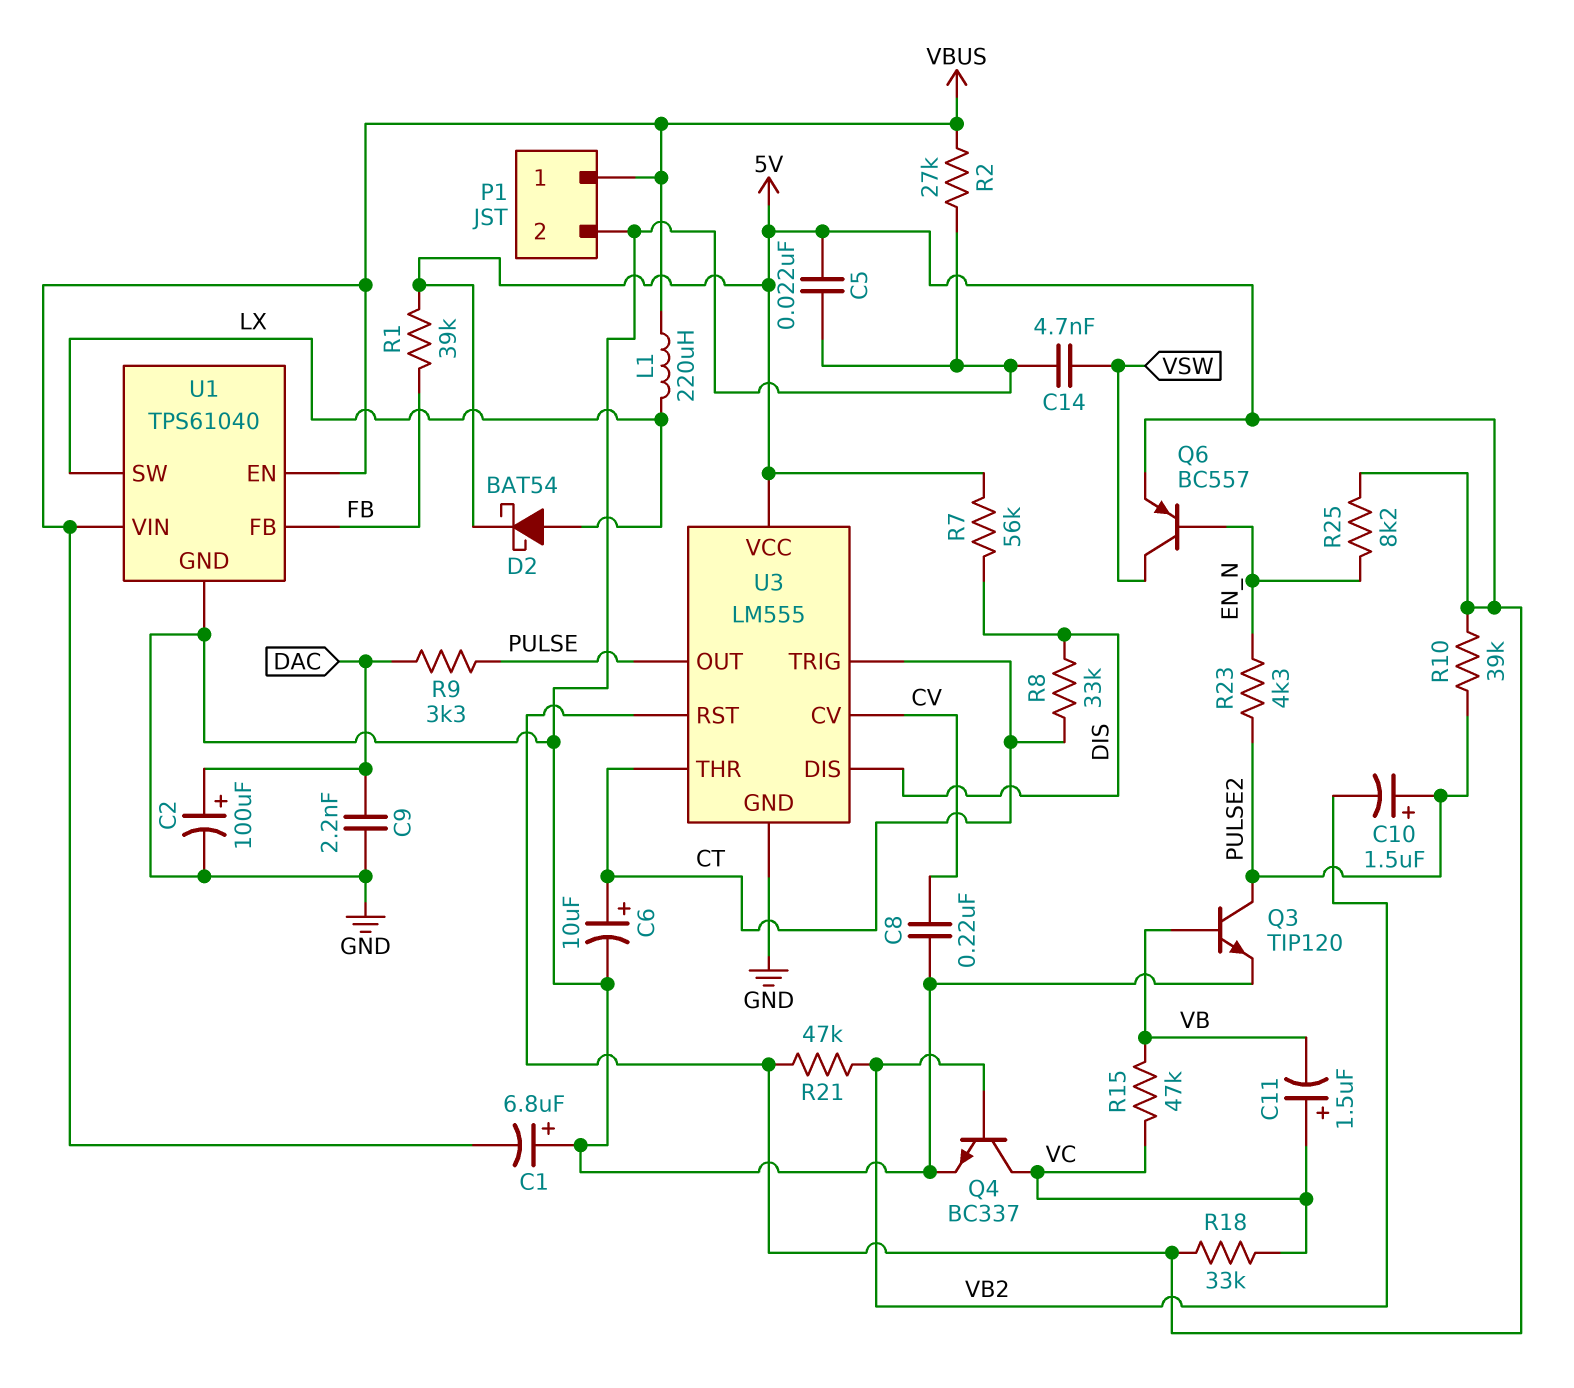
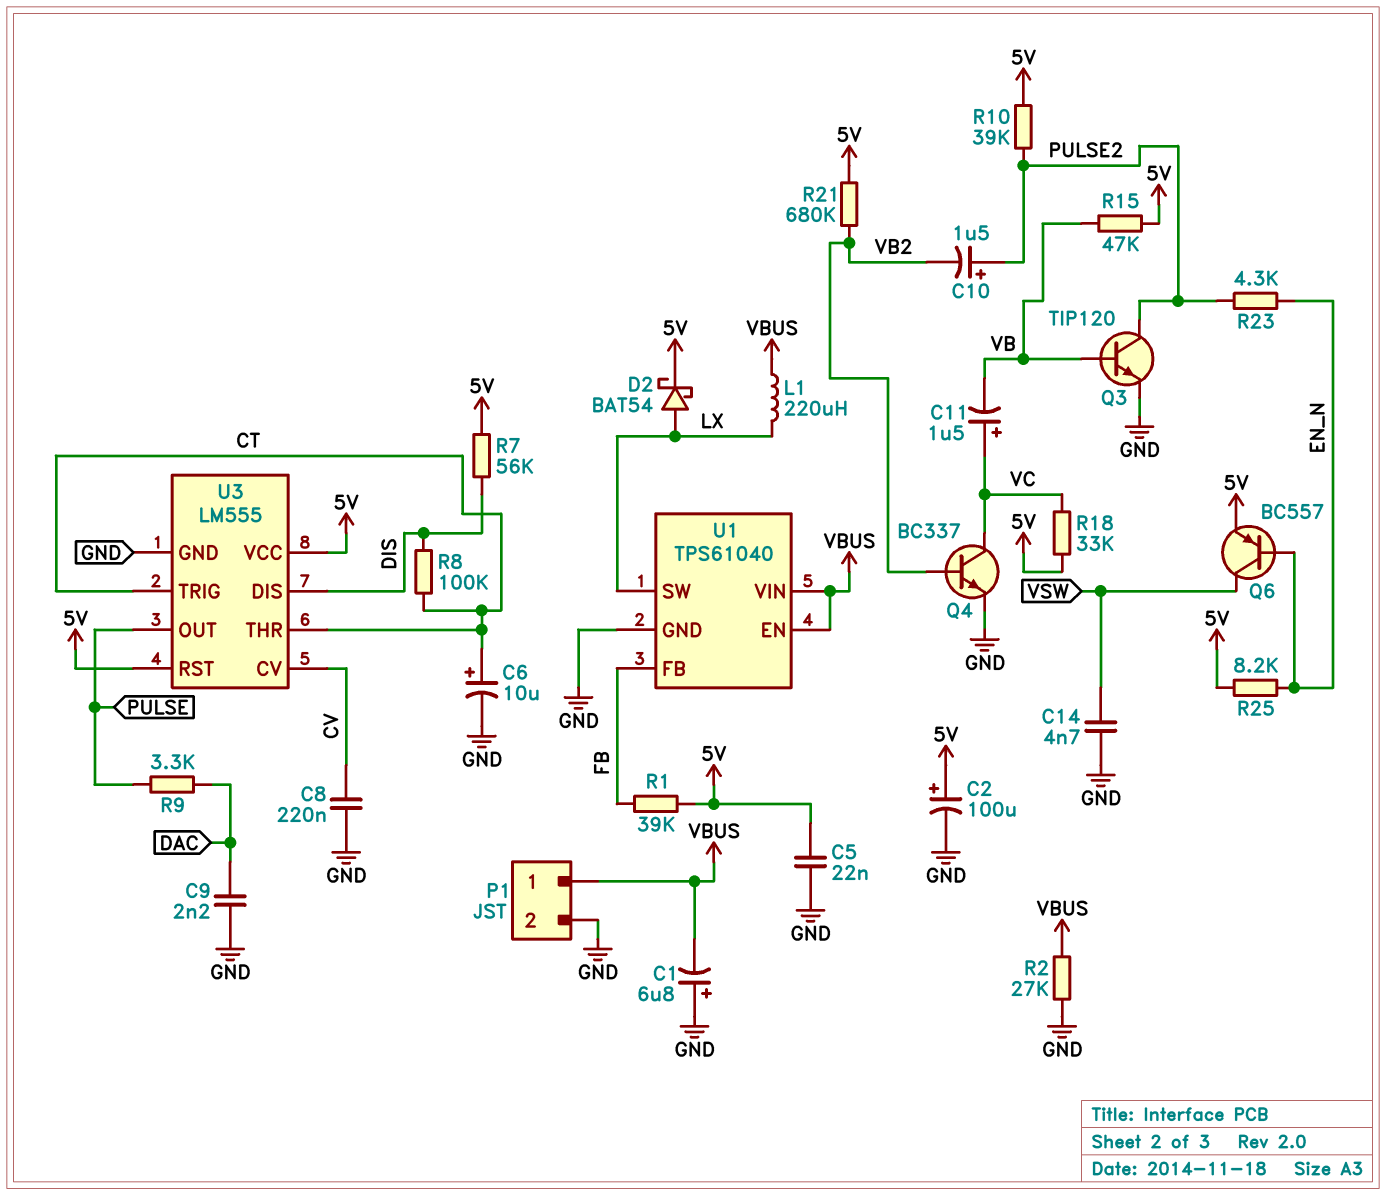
C2: 100uF (plus DAC, minus GND) -> 100uF (plus 5V, minus GND)
R8: 33k (CT, DIS) -> 100k (CT, DIS)
R15: 47k (VB, VC) -> 47k (5V, VB)
R21: 47k (5V, VB2) -> 680k (5V, VB2)

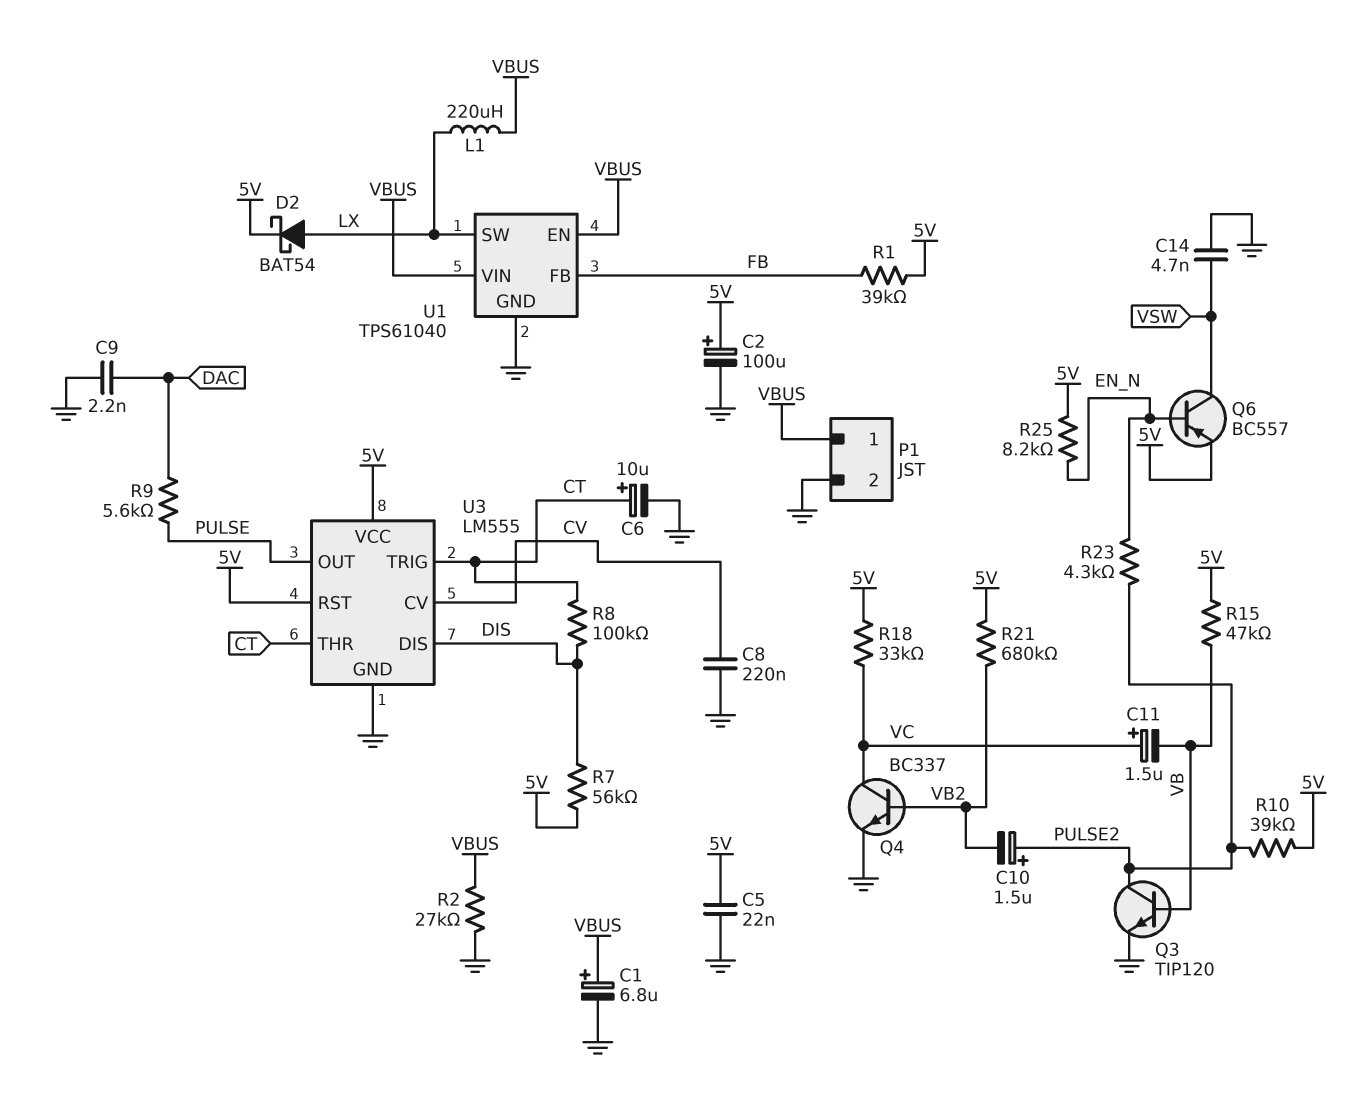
C1: 6.8uF (plus GND, minus VBUS) -> 6.8uF (plus VBUS, minus GND)
R9: 3.3k (DAC, PULSE) -> 5.6k (DAC, PULSE)

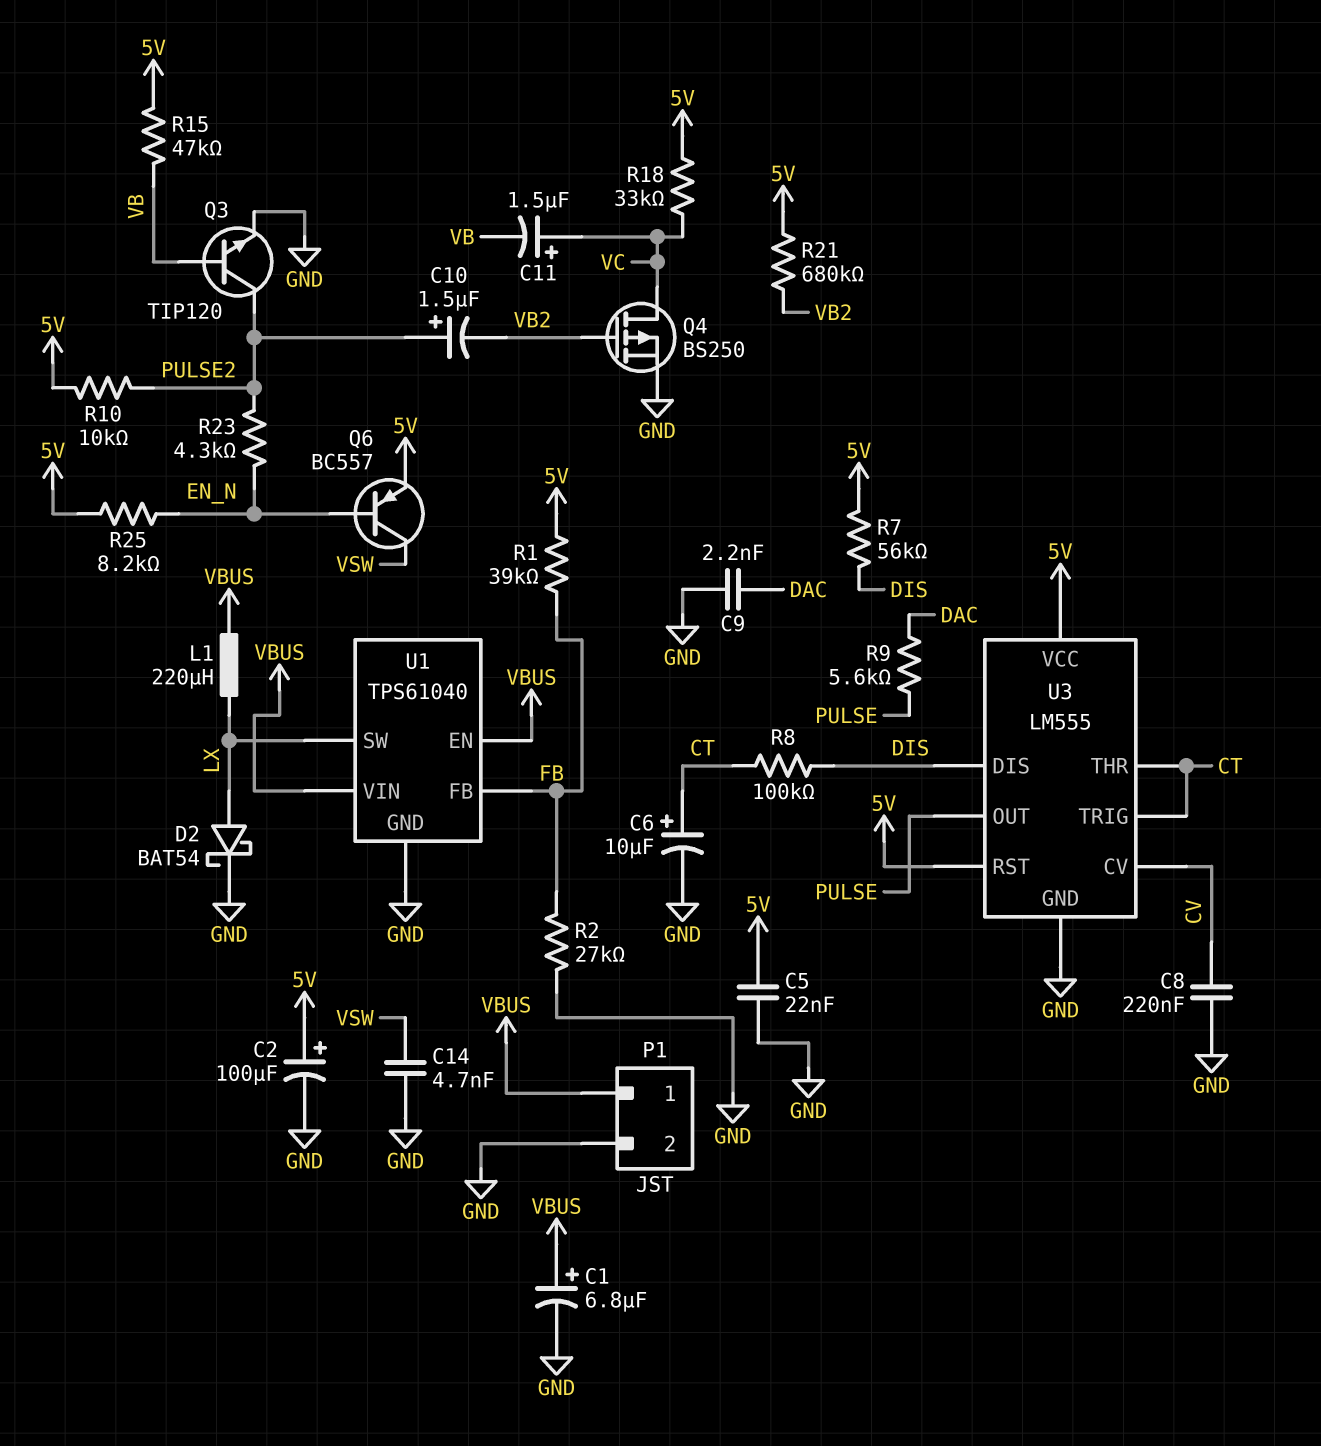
D2: schottky BAT54 (A LX, K 5V) -> schottky BAT54 (A LX, K GND)
Q4: NPN BC337 (B VB2, C VC, E GND) -> PMOS BS250 (G VB2, D VC, S GND)
R2: 27k (GND, VBUS) -> 27k (FB, GND)
R10: 39k (5V, PULSE2) -> 10k (5V, PULSE2)

